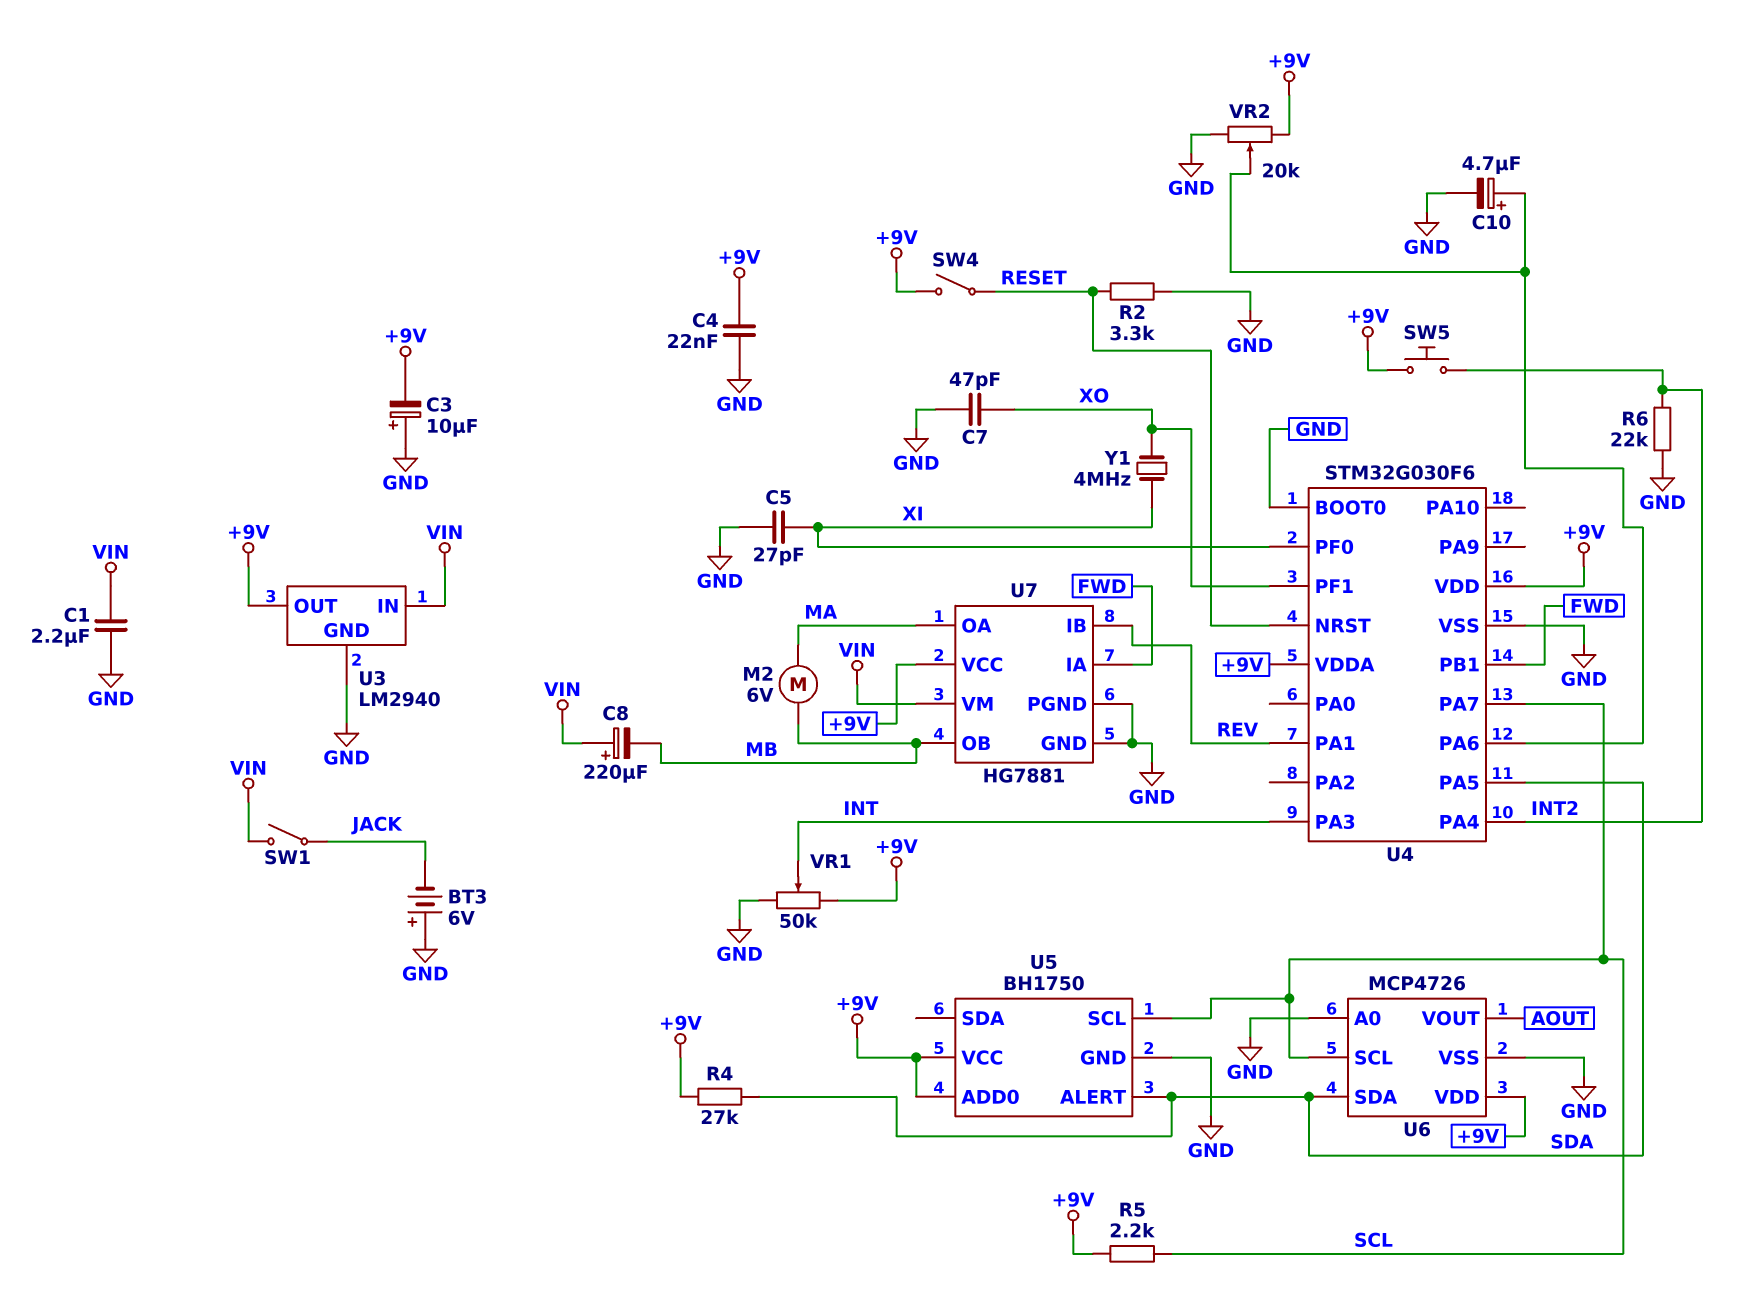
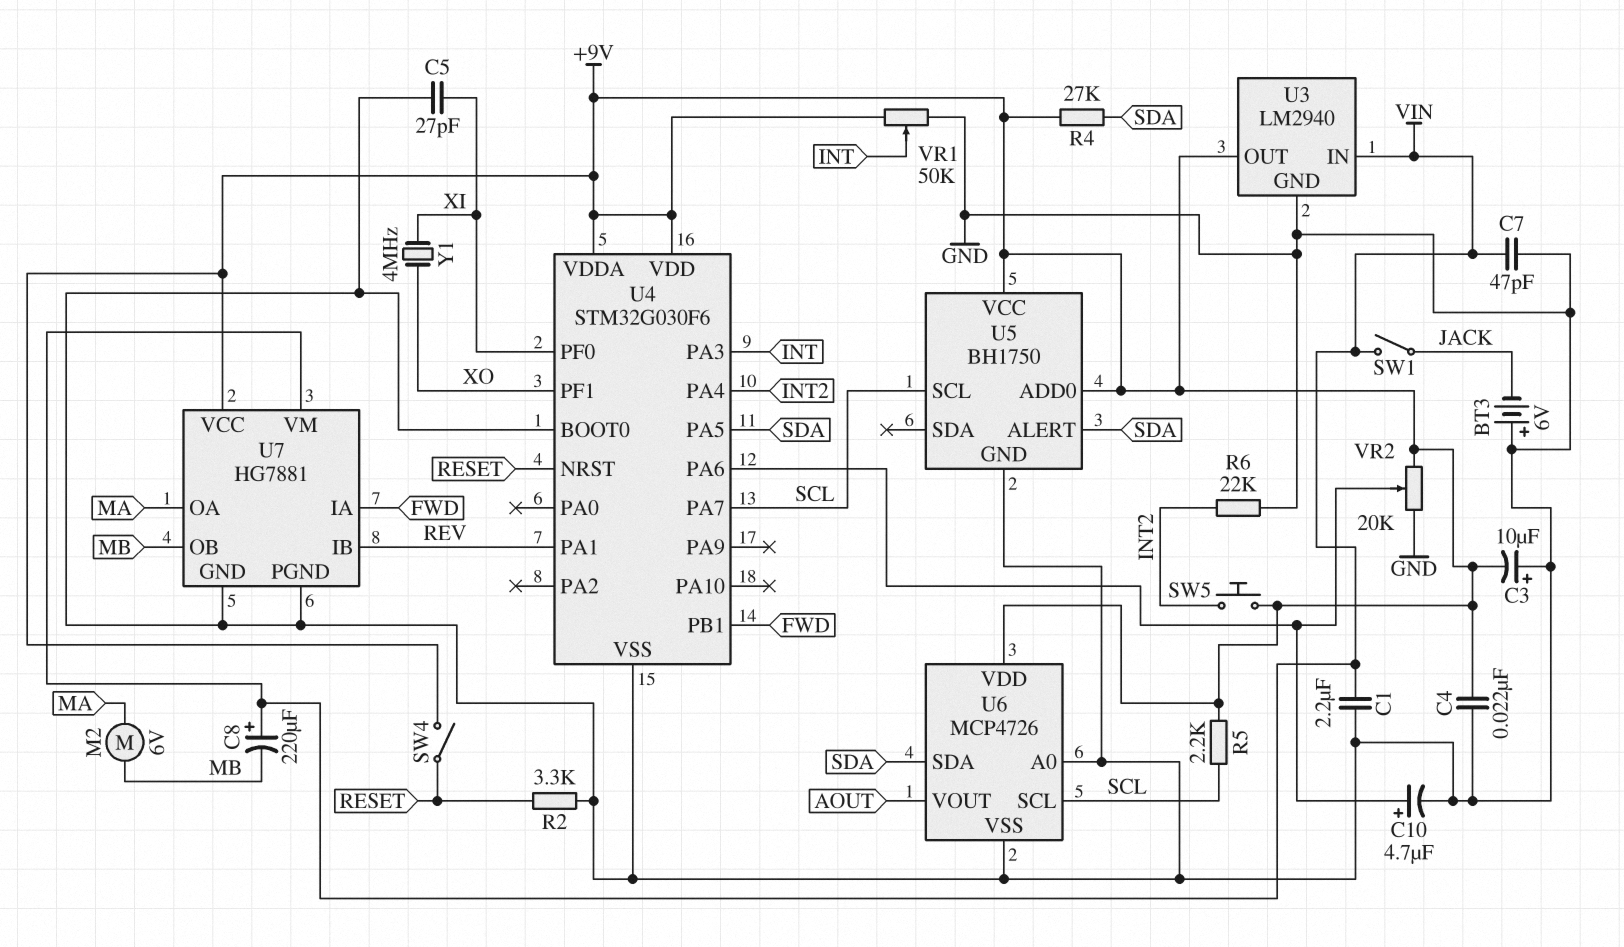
C7: 47pF (GND, XO) -> 47pF (GND, VIN)

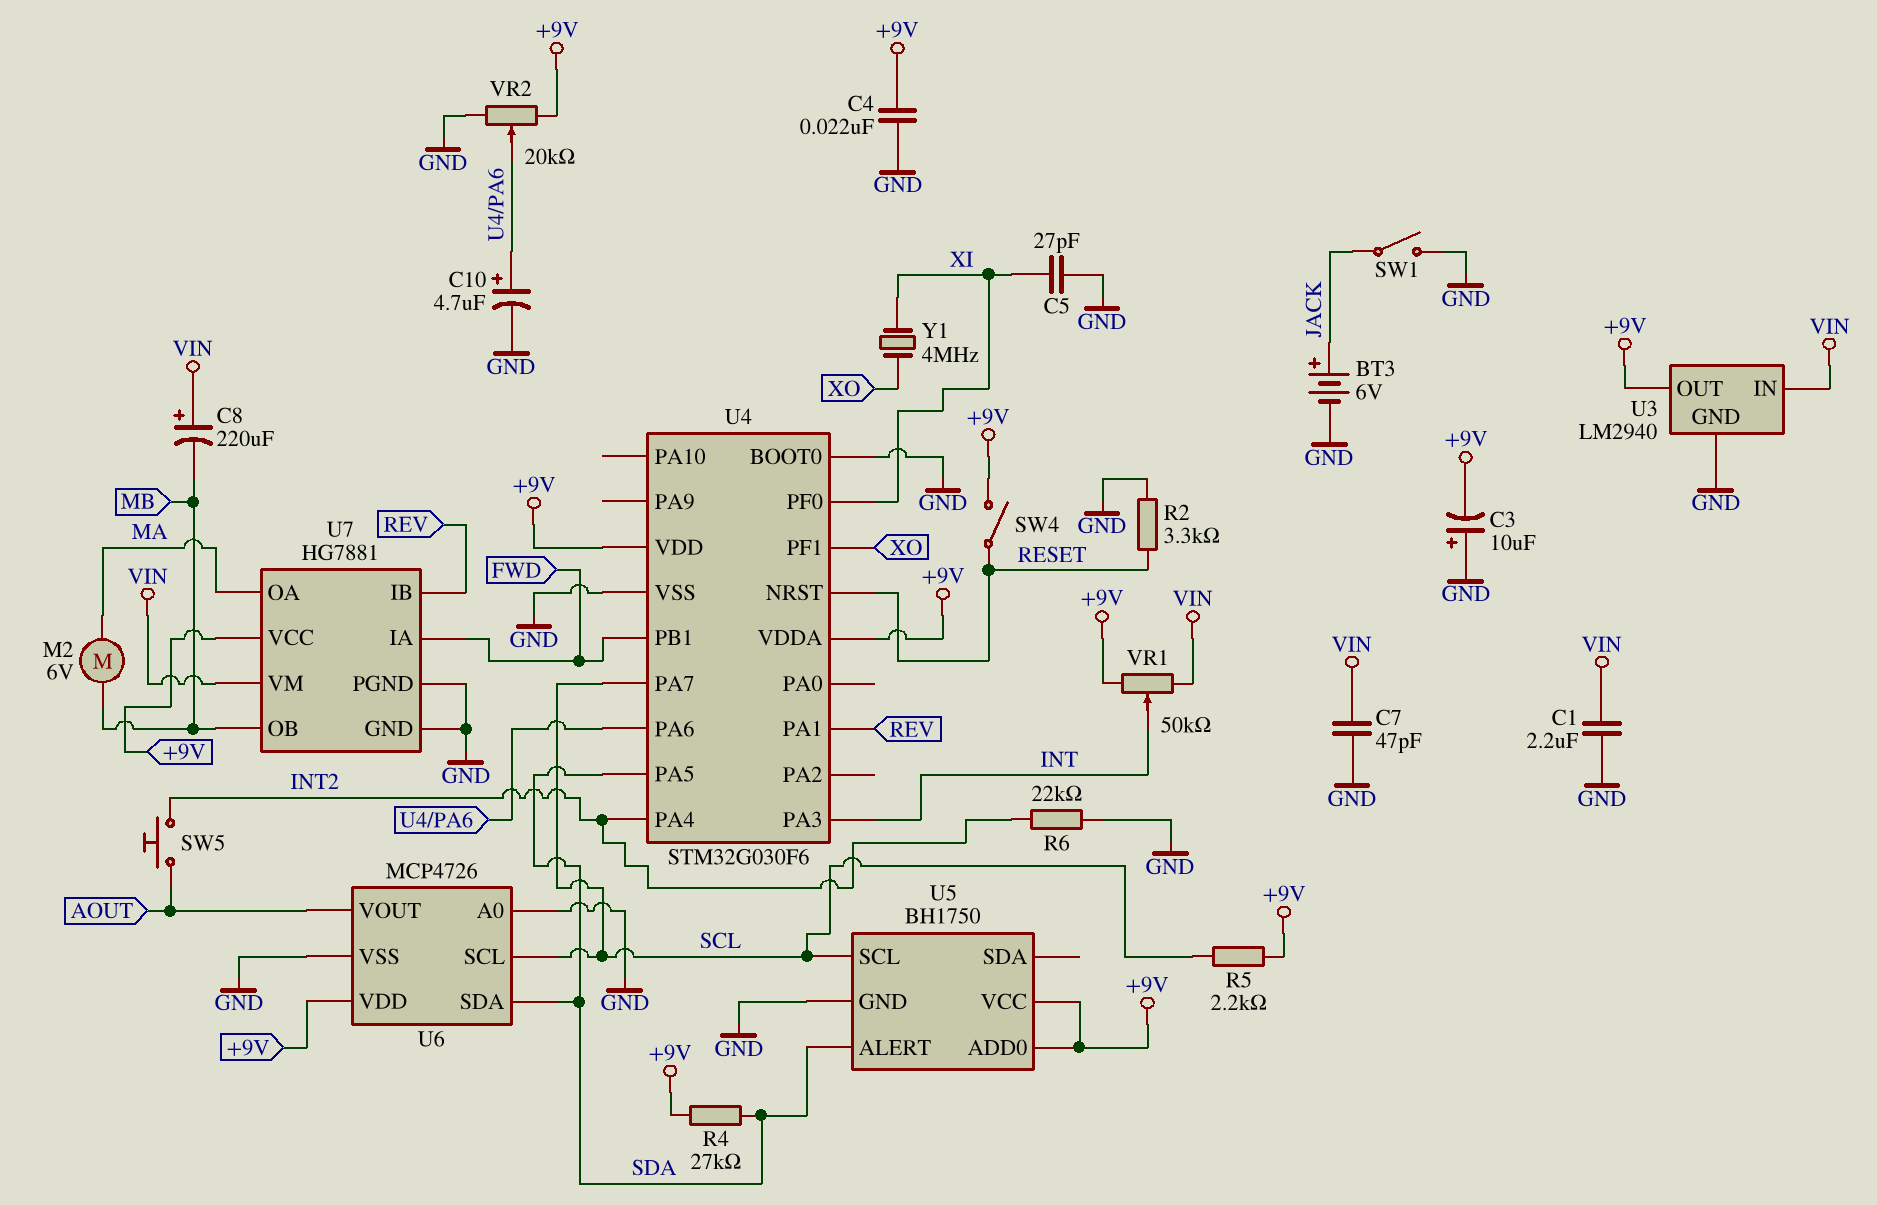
BT3: 6V (plus GND, minus JACK) -> 6V (plus JACK, minus GND)
SW1: switch (JACK, VIN) -> switch (GND, JACK)
SW5: button (+9V, INT2) -> button (AOUT, INT2)
VR1: 50k (+9V, GND, wiper INT) -> 50k (+9V, VIN, wiper INT)

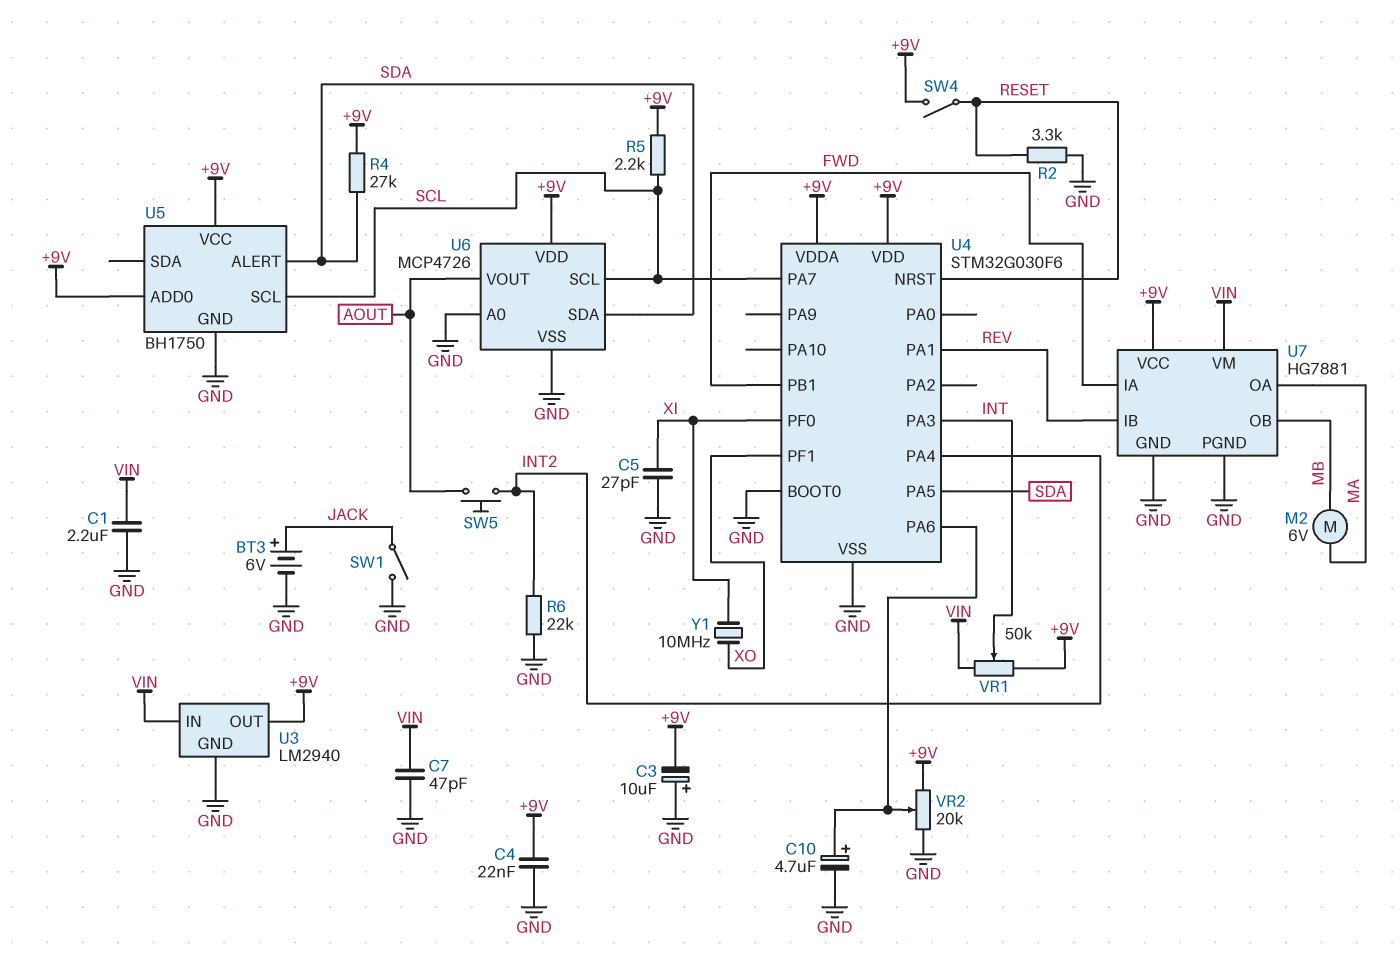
C8: 220uF (plus VIN, minus MB) -> none
Y1: 4MHz (XI, XO) -> 10MHz (XI, XO)

